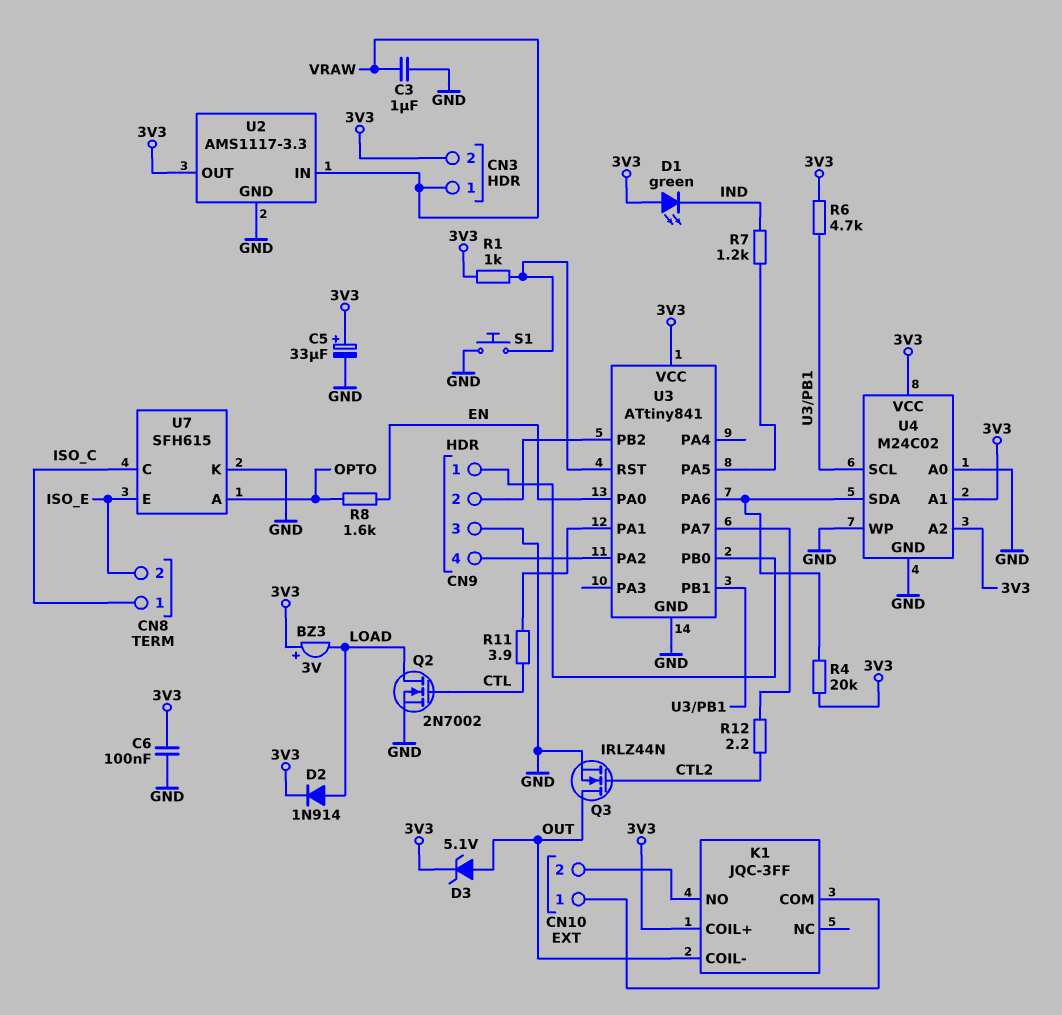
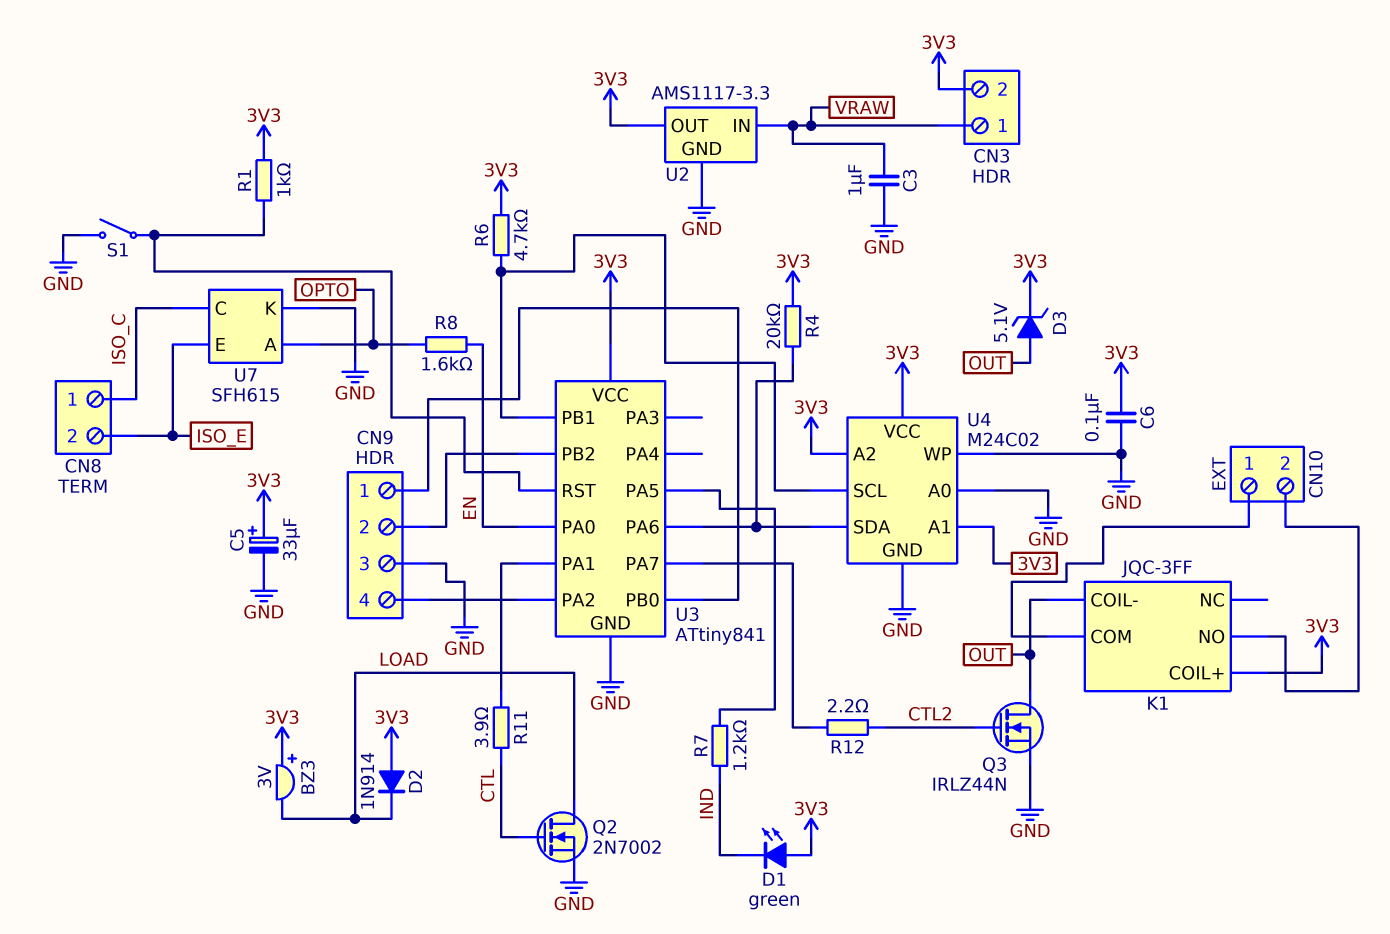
D2: diode 1N914 (A LOAD, K 3V3) -> diode 1N914 (A 3V3, K LOAD)
S1: button (GND, U3/RST) -> switch (GND, U3/RST)

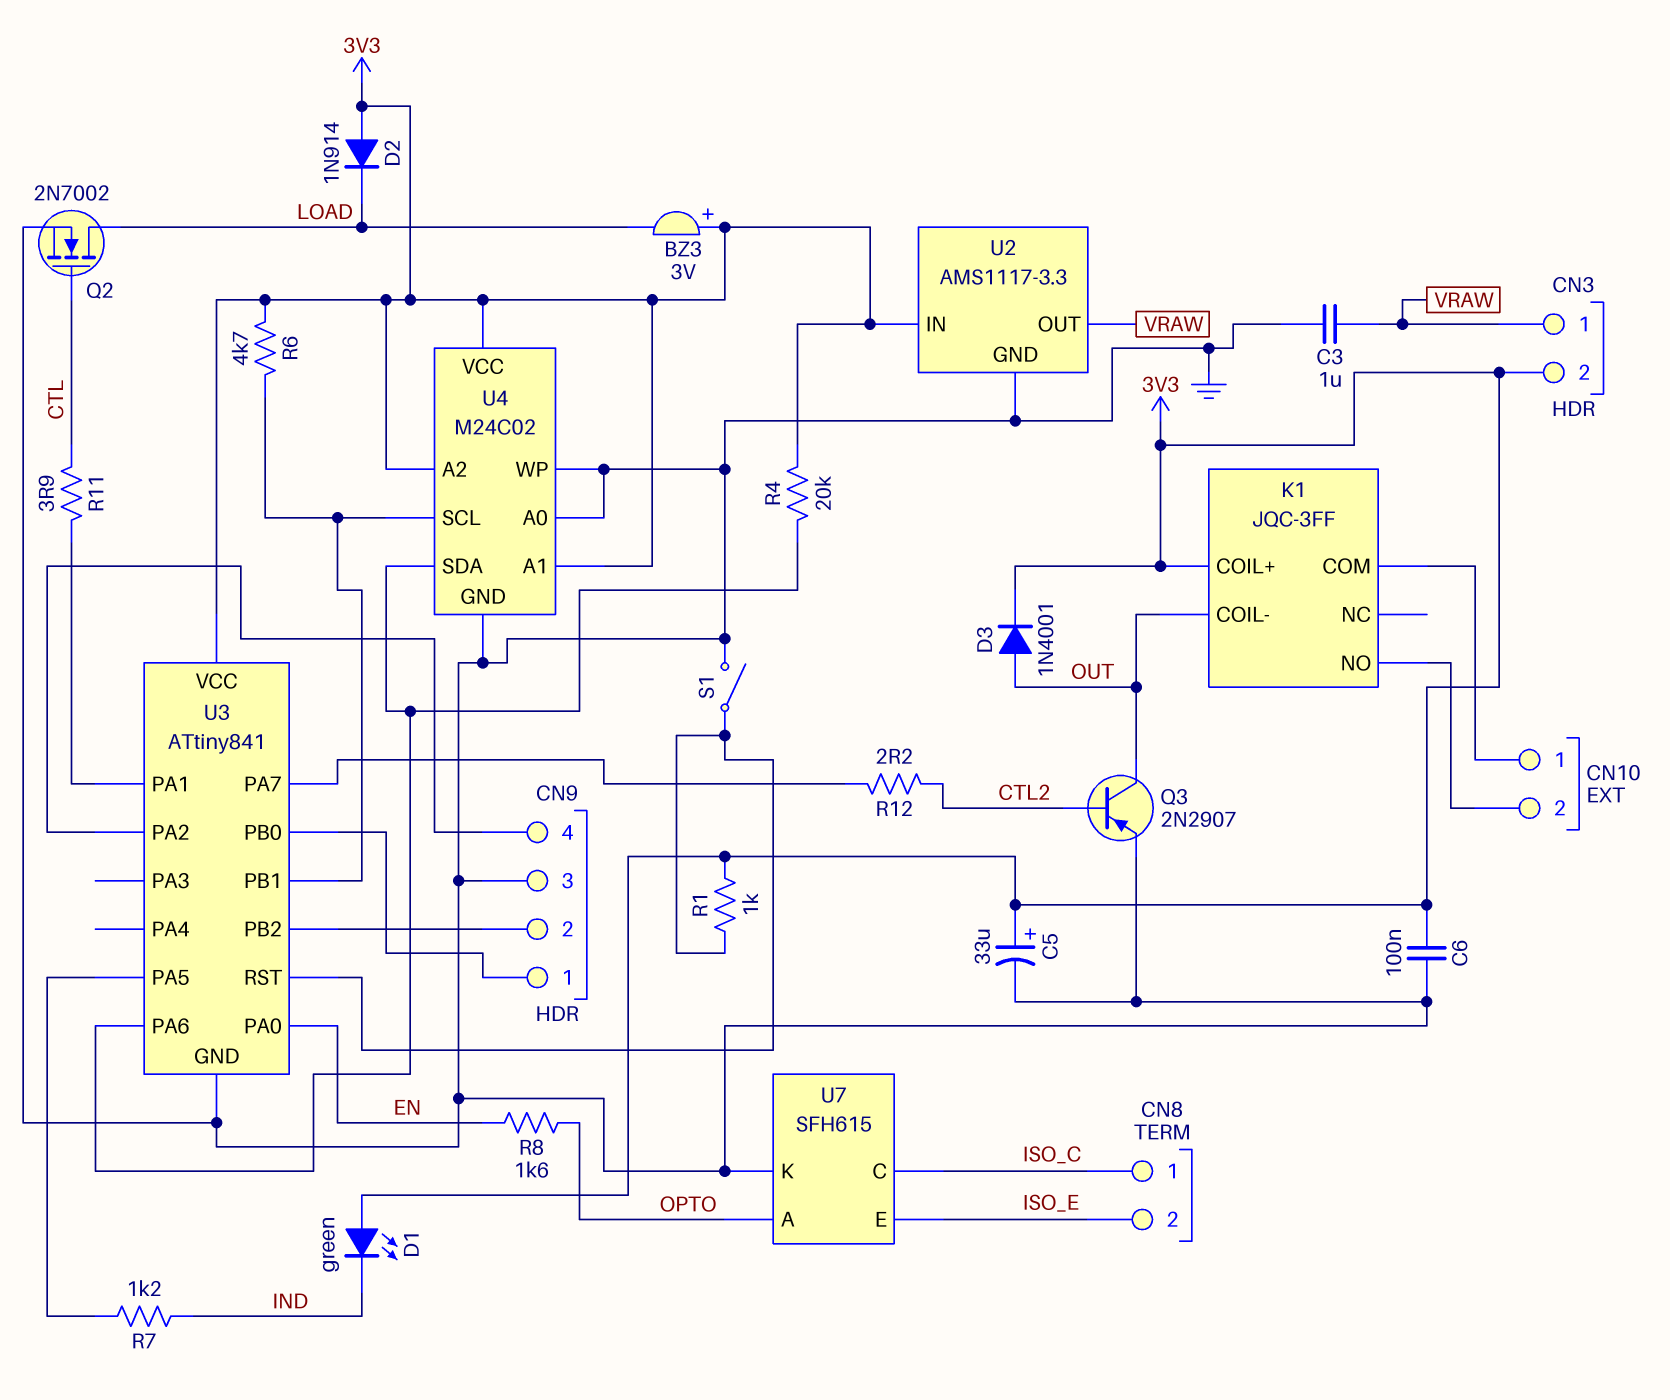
D3: zener 5.1V (A OUT, K 3V3) -> diode 1N4001 (A OUT, K 3V3)
Q3: NMOS IRLZ44N (G CTL2, D OUT, S GND) -> PNP 2N2907 (B CTL2, C OUT, E GND)
U2 pin IN: VRAW -> 3V3
U2 pin OUT: 3V3 -> VRAW

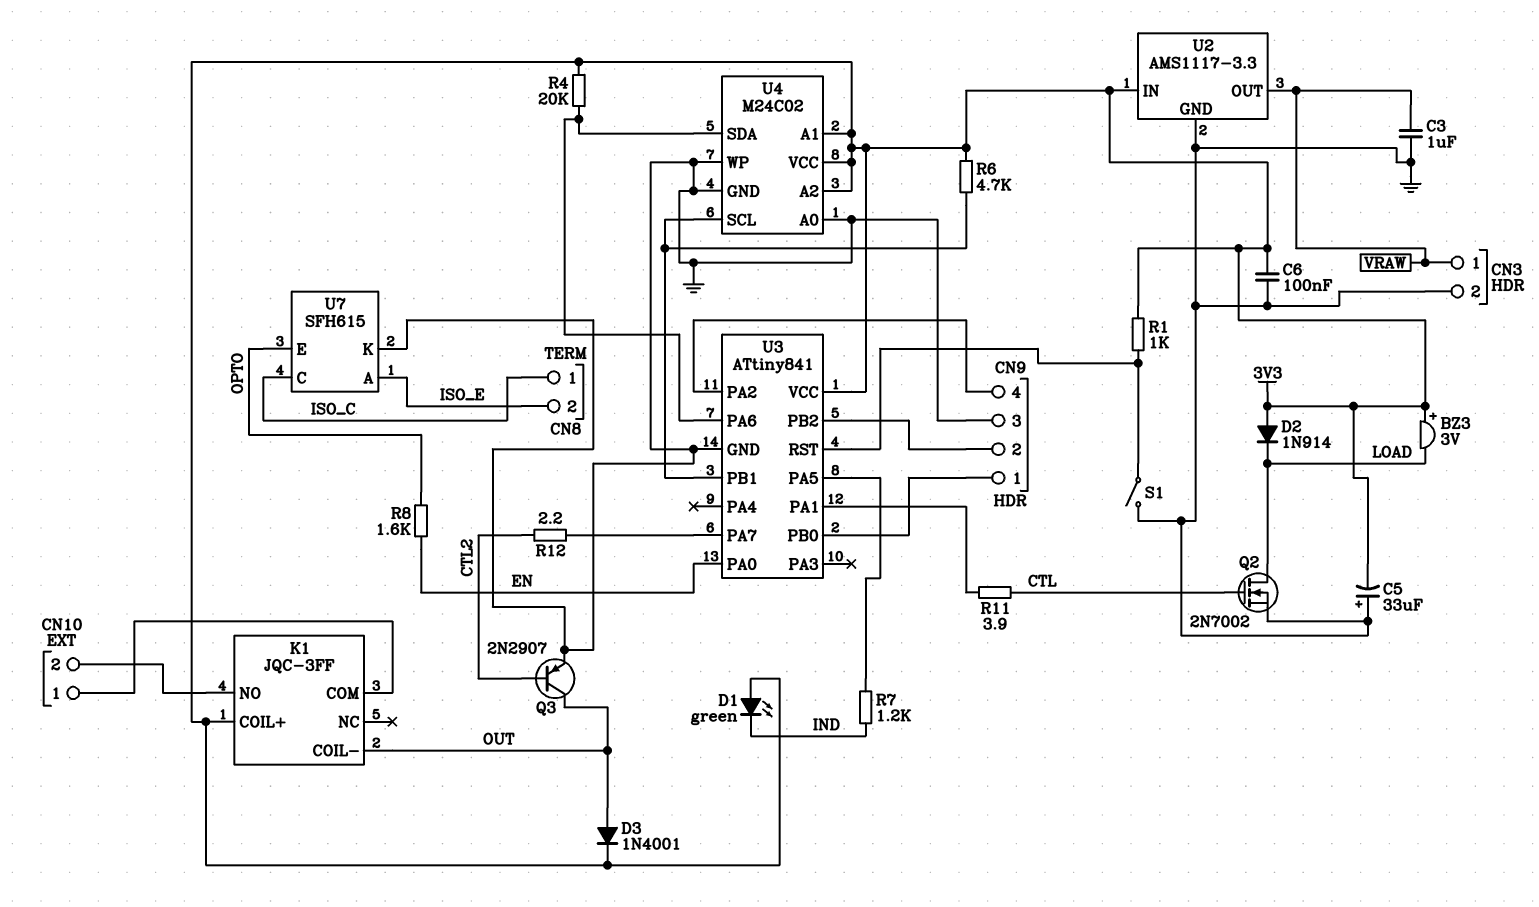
C5: 33uF (plus 3V3, minus GND) -> 33uF (plus GND, minus 3V3)
CN3 pin 2: 3V3 -> GND
U7 pin A: OPTO -> ISO_E
U7 pin E: ISO_E -> OPTO

